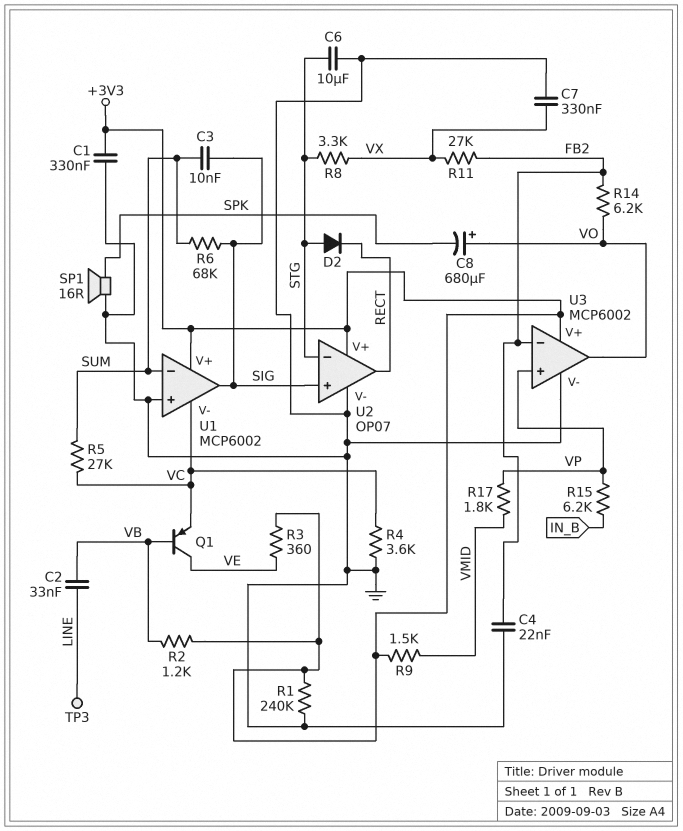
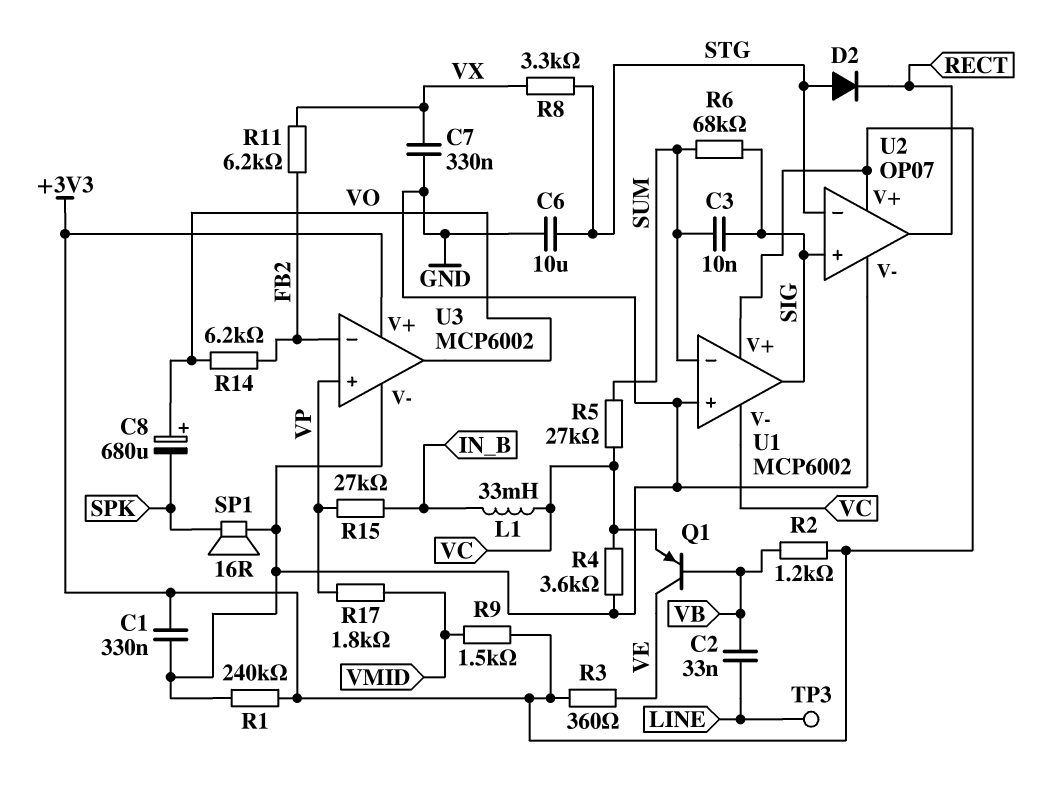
C4: 22nF (FB2, GND) -> none
L1: none -> 33mH (IN_B, VC)
R11: 27k (FB2, VX) -> 6.2k (FB2, VX)
R15: 6.2k (IN_B, VP) -> 27k (IN_B, VP)

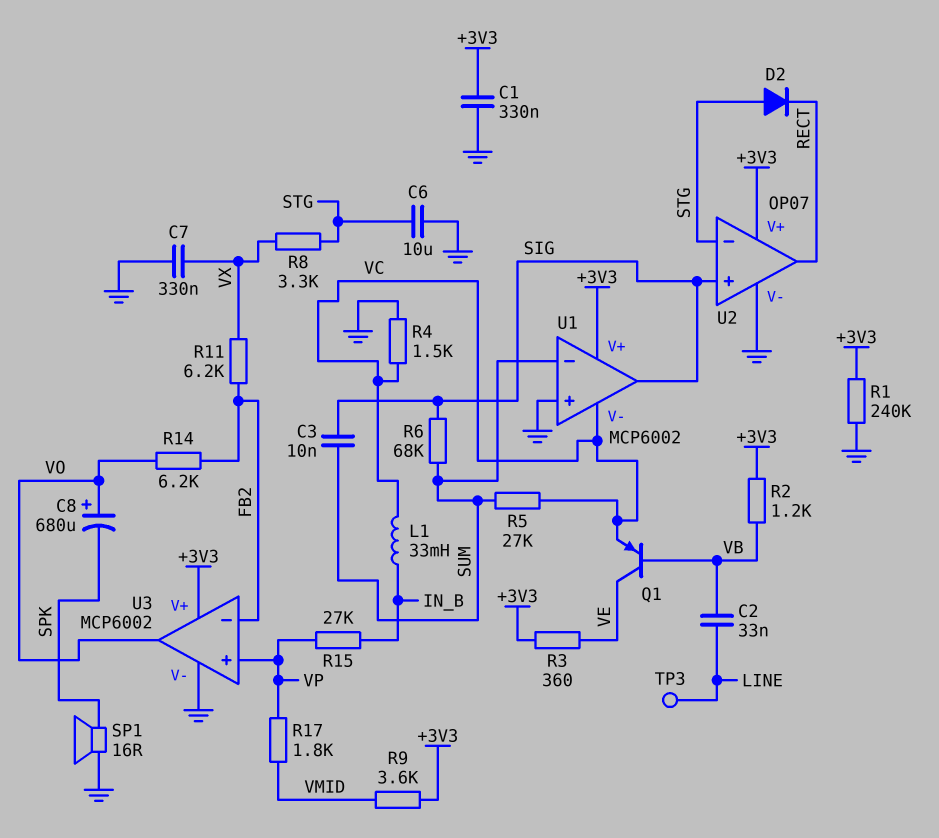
R4: 3.6k (GND, VC) -> 1.5k (GND, VC)
R9: 1.5k (+3V3, VMID) -> 3.6k (+3V3, VMID)

